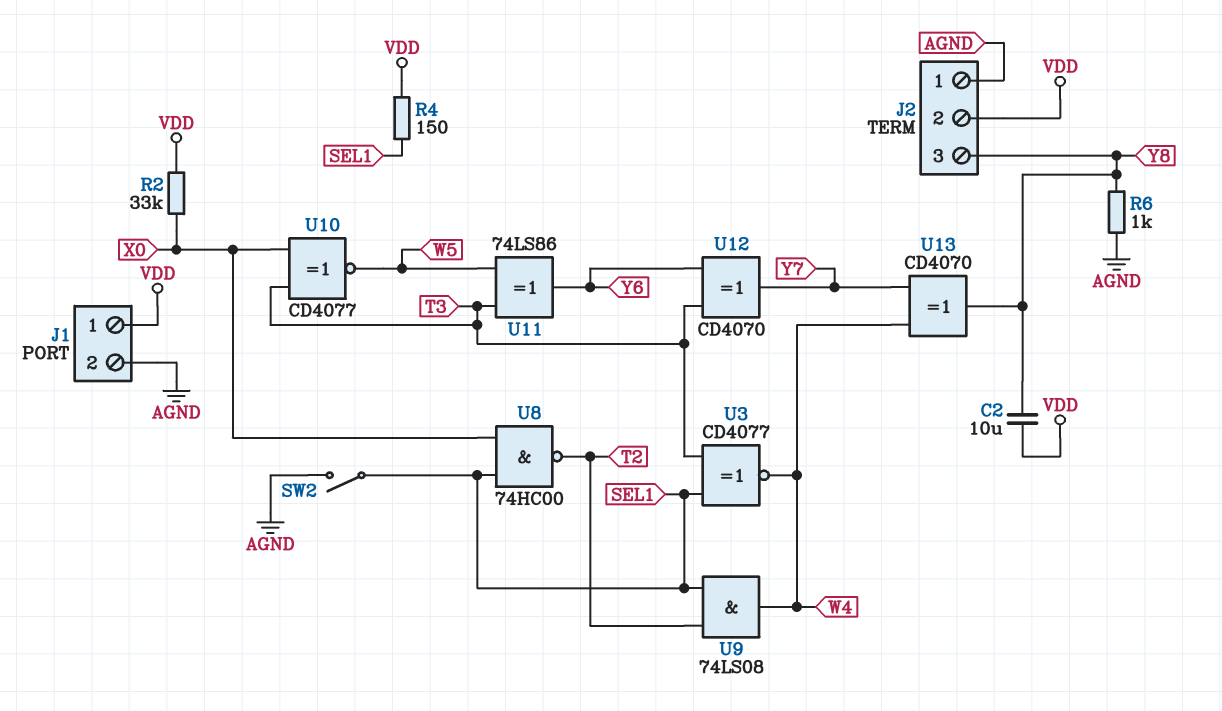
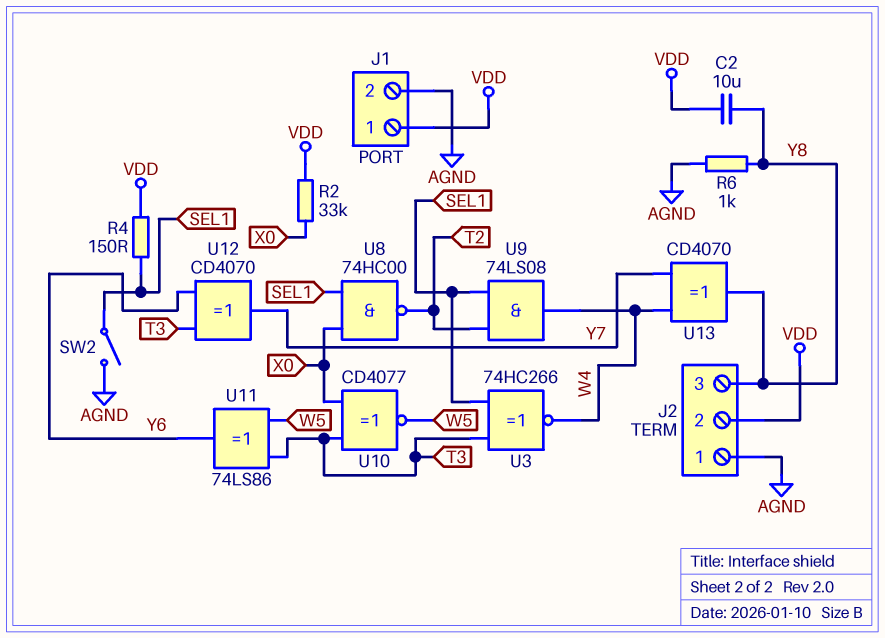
U3: XNOR CD4077 (in SEL1, in T3, out W4) -> XNOR 74HC266 (in SEL1, in T3, out W4)

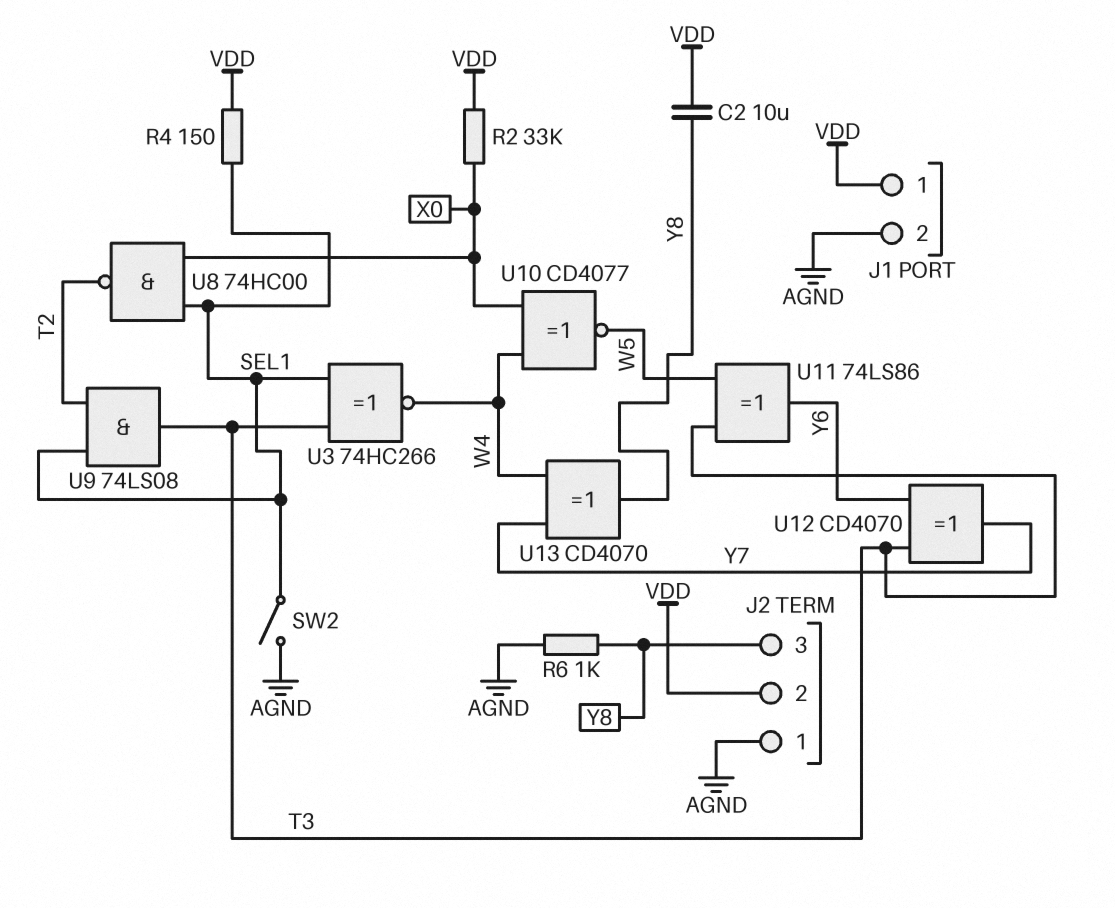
U9: AND 74LS08 (in SEL1, in T2, out W4) -> AND 74LS08 (in SEL1, in T2, out T3)
U10: XNOR CD4077 (in T3, in X0, out W5) -> XNOR CD4077 (in W4, in X0, out W5)

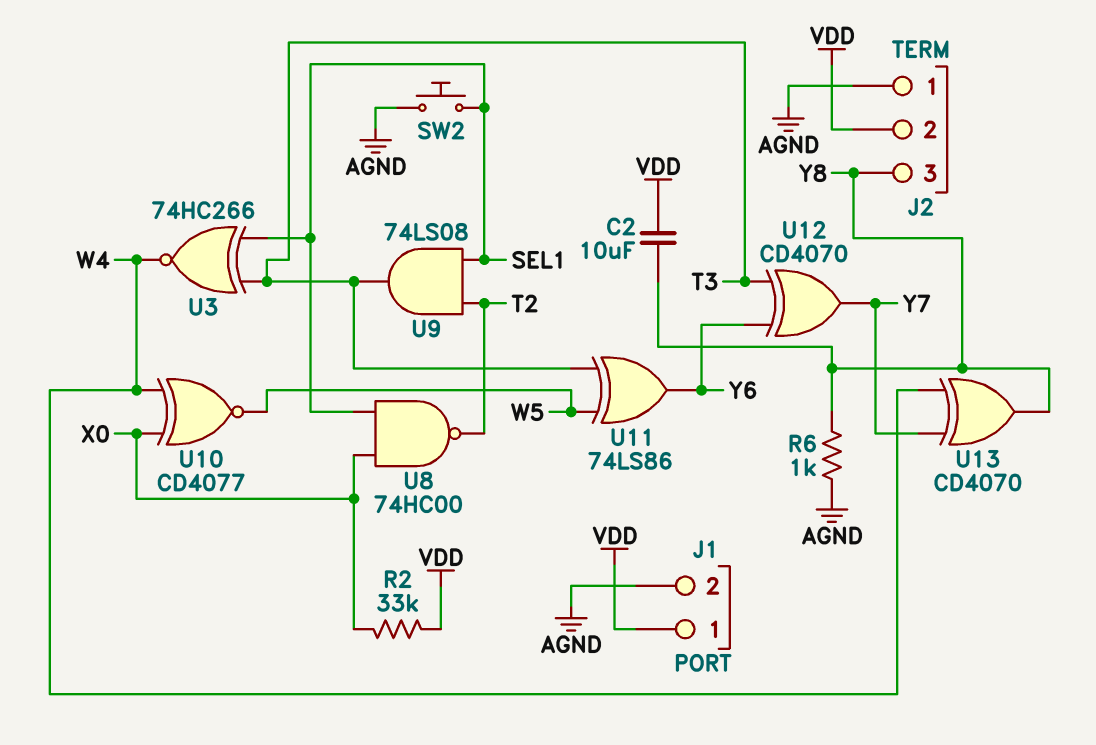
R4: 150 (SEL1, VDD) -> none
SW2: switch (AGND, SEL1) -> button (AGND, SEL1)

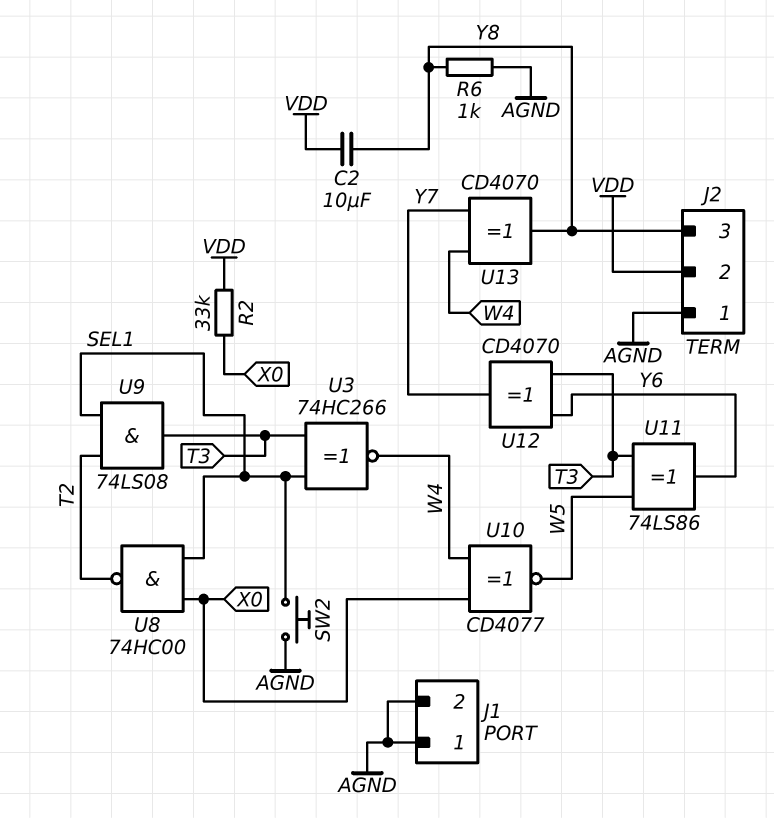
J1 pin 1: VDD -> AGND

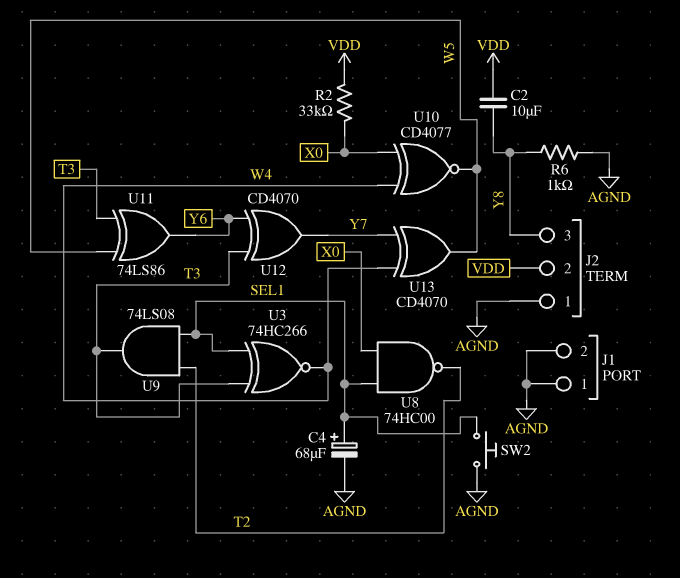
C4: none -> 68uF (plus SEL1, minus AGND)
U13: XOR CD4070 (in W4, in Y7, out Y8) -> XOR CD4070 (in W4, in Y7, out W5)

